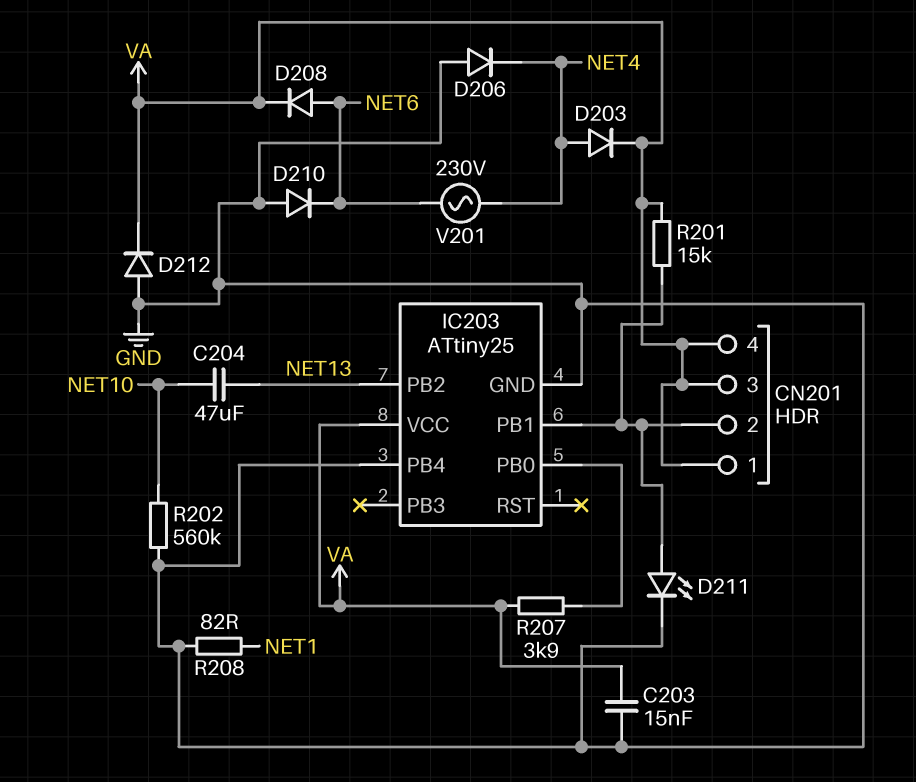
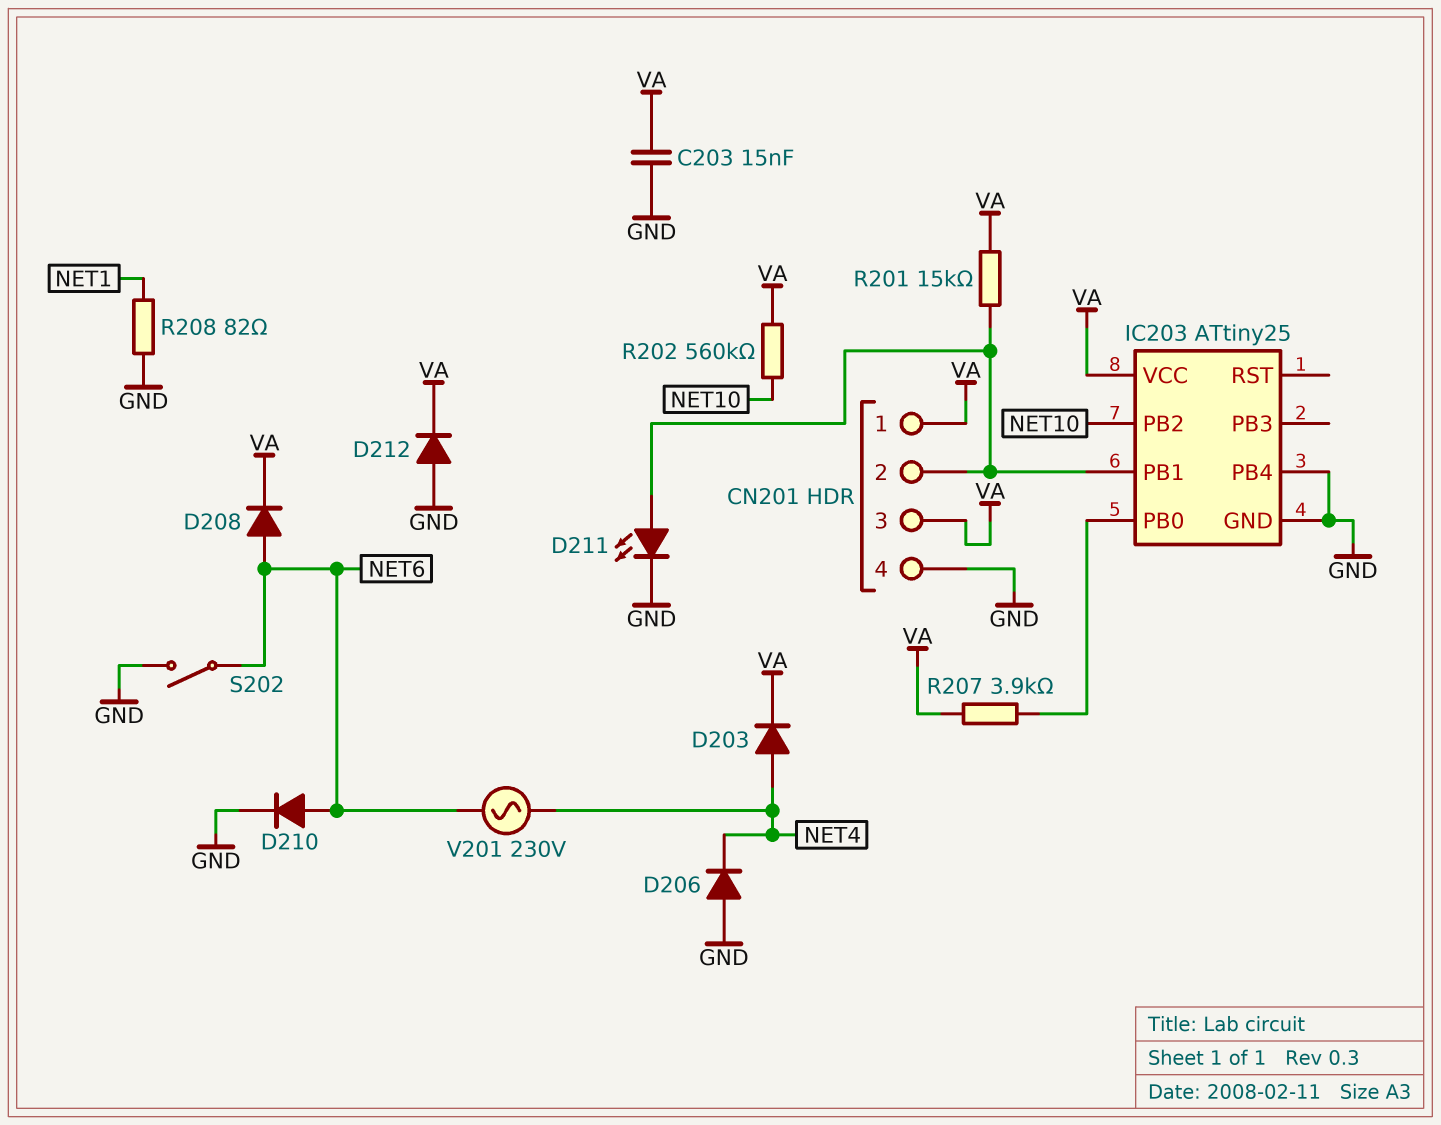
C204: 47uF (NET10, NET13) -> none
CN201 pin 4: VA -> GND
D210: diode (A GND, K NET6) -> diode (A NET6, K GND)
IC203 pin PB2: NET13 -> NET10
R202: 560k (GND, NET10) -> 560k (NET10, VA)
S202: none -> switch (GND, NET6)

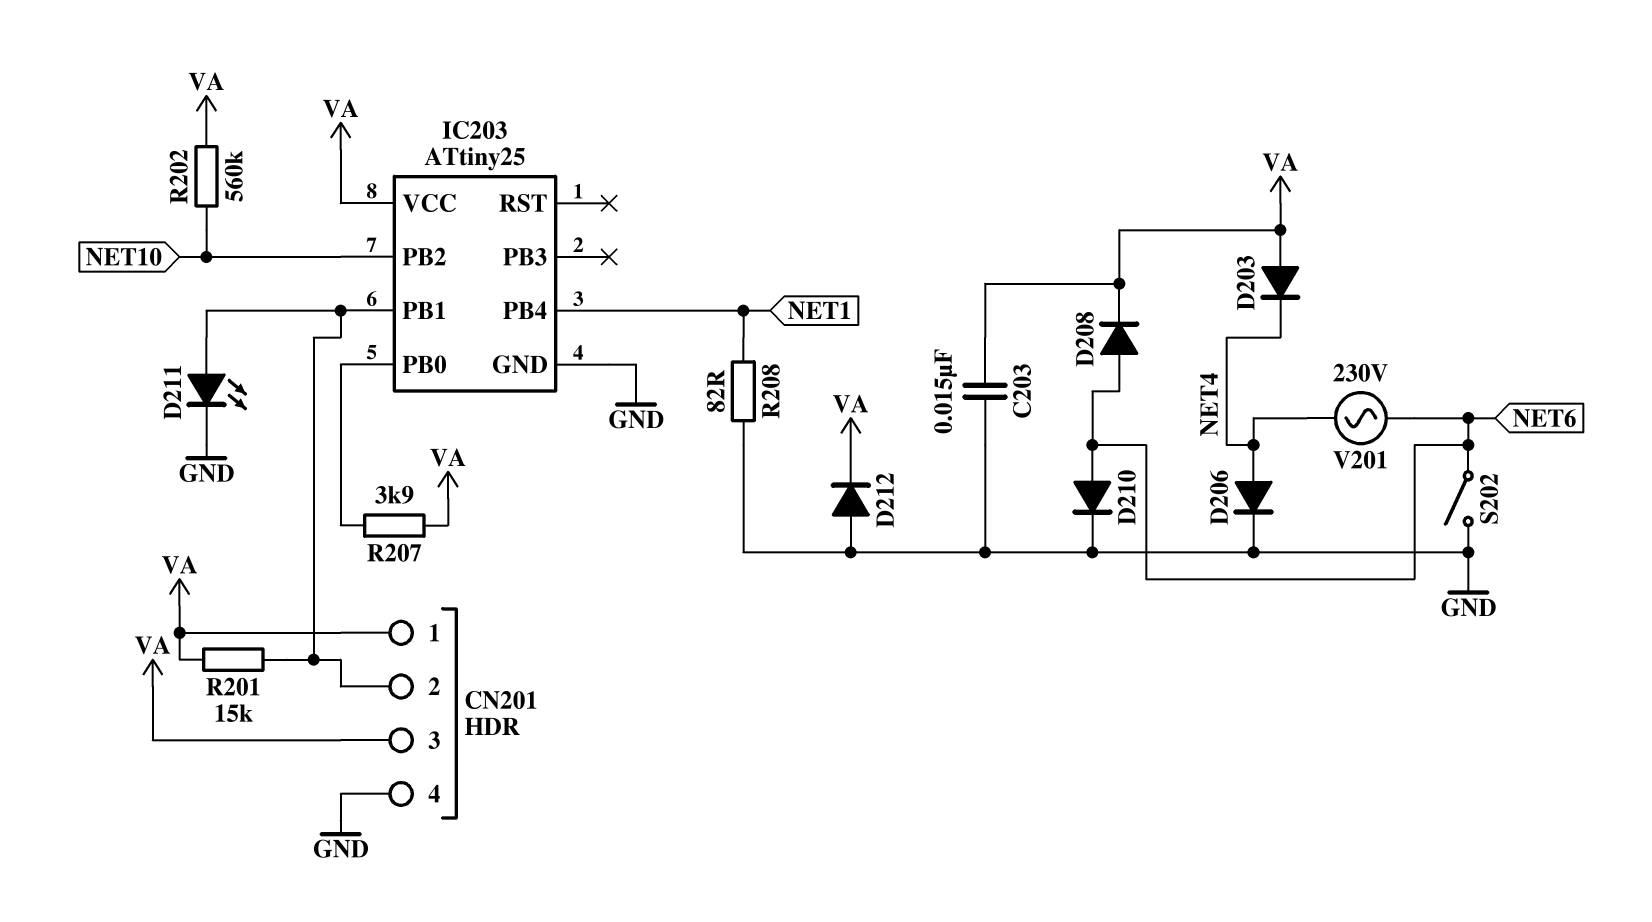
D203: diode (A NET4, K VA) -> diode (A VA, K NET4)
D206: diode (A GND, K NET4) -> diode (A NET4, K GND)
IC203 pin PB4: GND -> NET1

